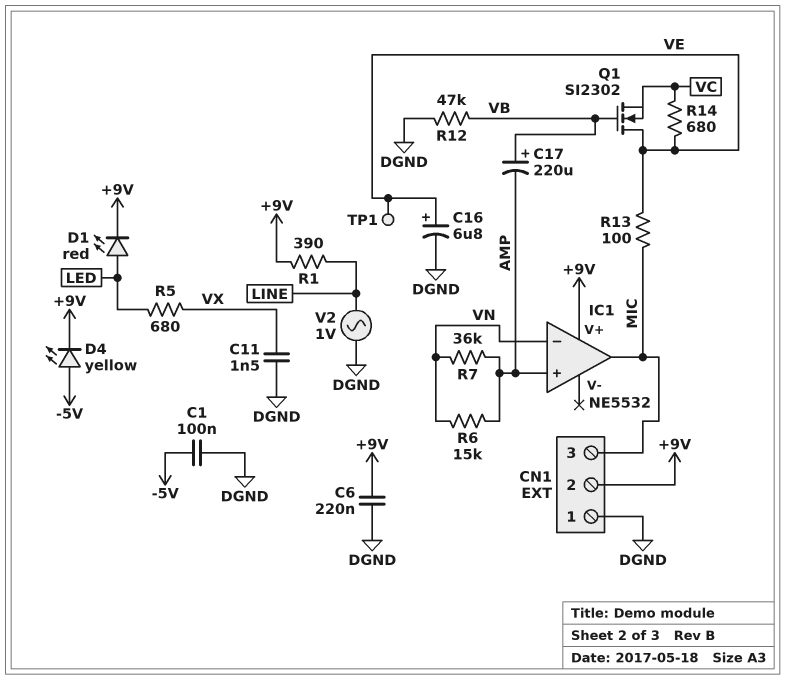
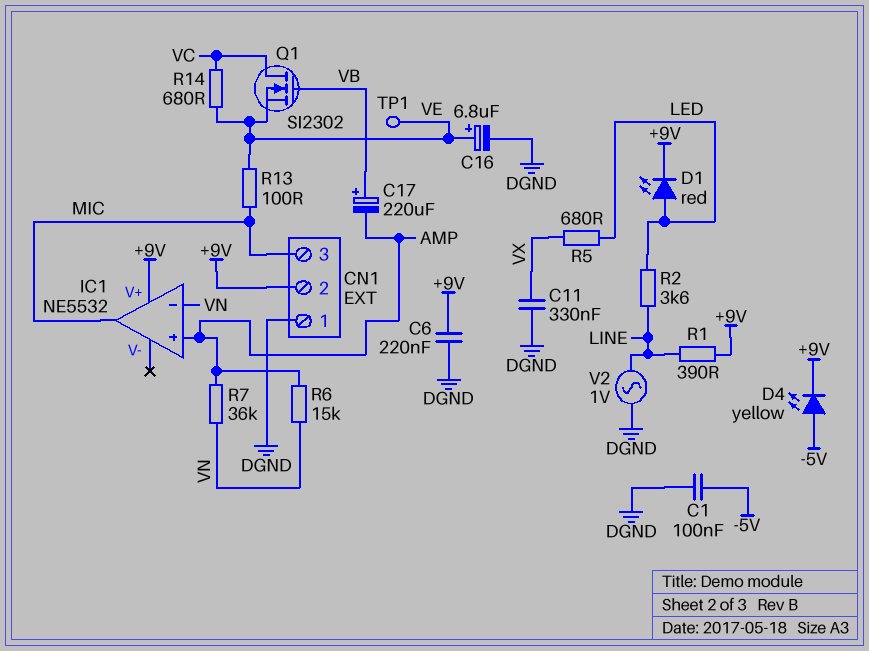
C11: 1.5nF (DGND, VX) -> 330nF (DGND, VX)
Q1: NMOS SI2302 (G VB, D VE, S VC) -> NMOS SI2302 (G VB, D VC, S VE)
R2: none -> 3.6k (LED, LINE)
R12: 47k (DGND, VB) -> none

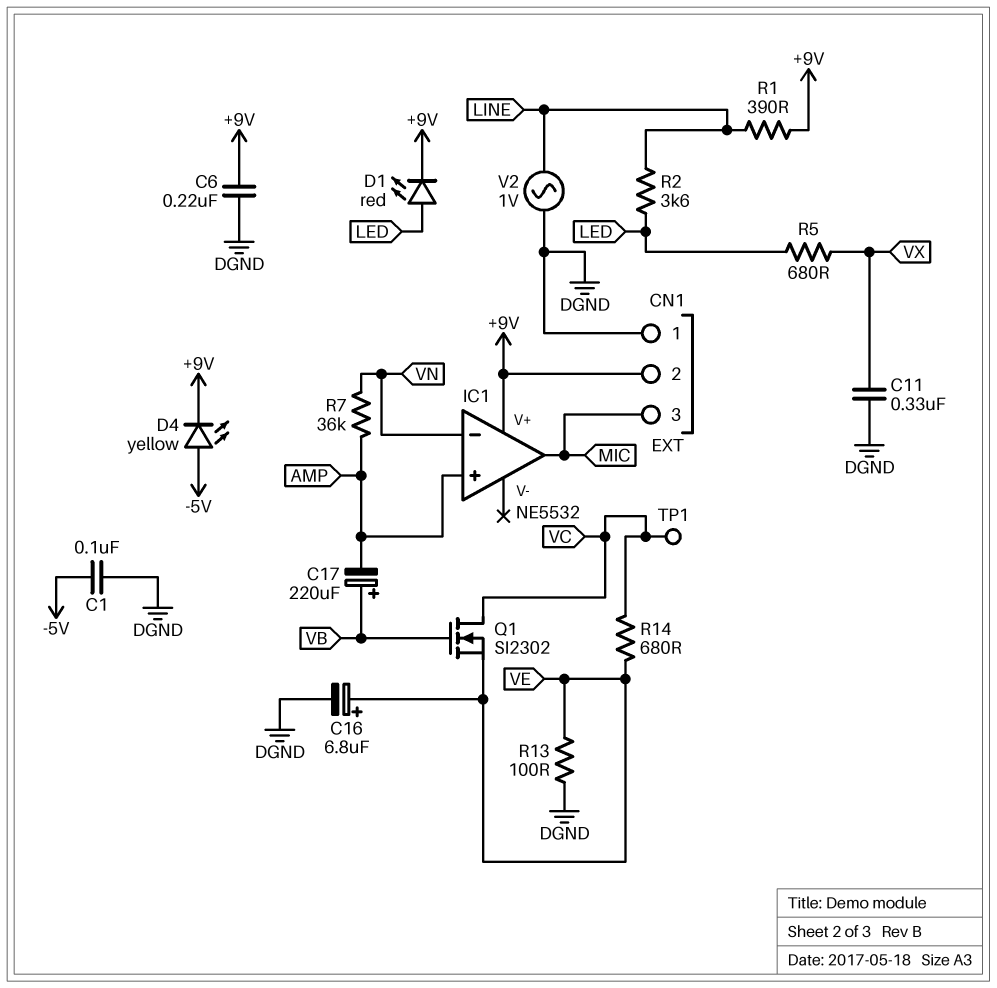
R6: 15k (AMP, VN) -> none
R13: 100 (MIC, VE) -> 100 (DGND, VE)
TP1: test point (VE) -> test point (VC)

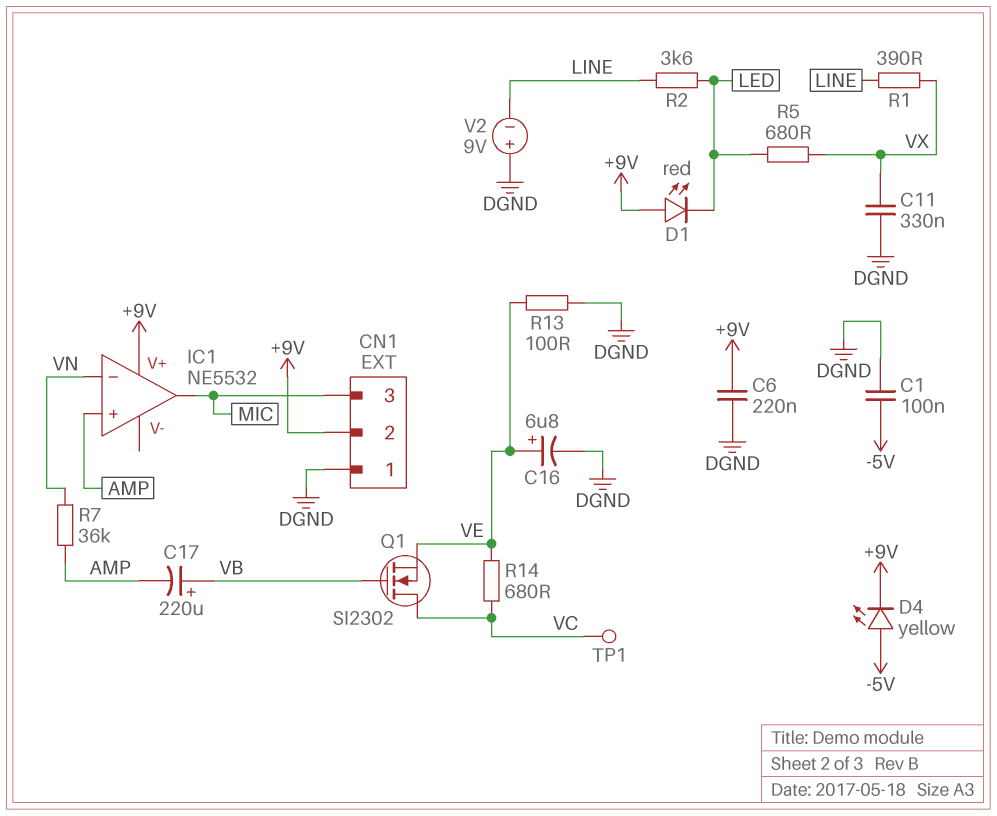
D1: LED red (A LED, K +9V) -> LED red (A +9V, K LED)
R1: 390 (+9V, LINE) -> 390 (LINE, VX)
V2: AC 1V (DGND, LINE) -> 9V (plus DGND, minus LINE)

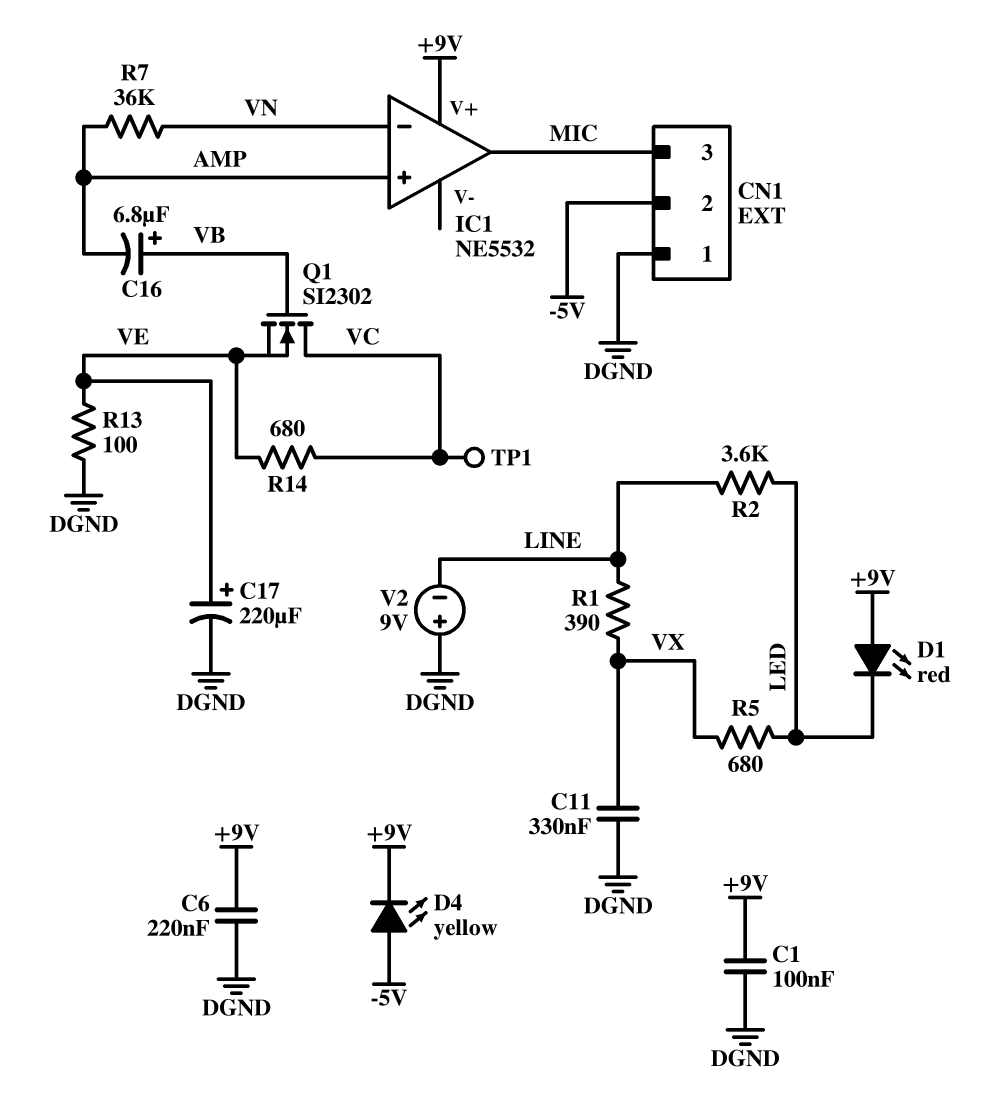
C1: 100nF (-5V, DGND) -> 100nF (+9V, DGND)
C16: 6.8uF (plus VE, minus DGND) -> 6.8uF (plus VB, minus AMP)
C17: 220uF (plus VB, minus AMP) -> 220uF (plus VE, minus DGND)
CN1 pin 2: +9V -> -5V

